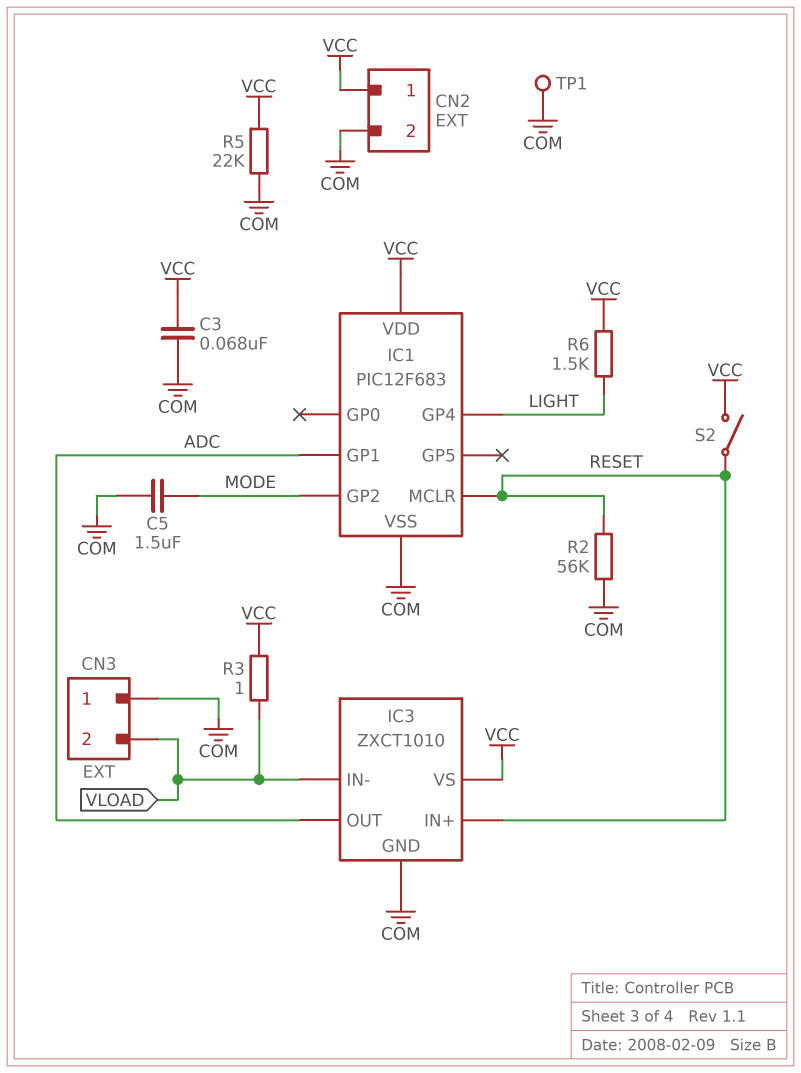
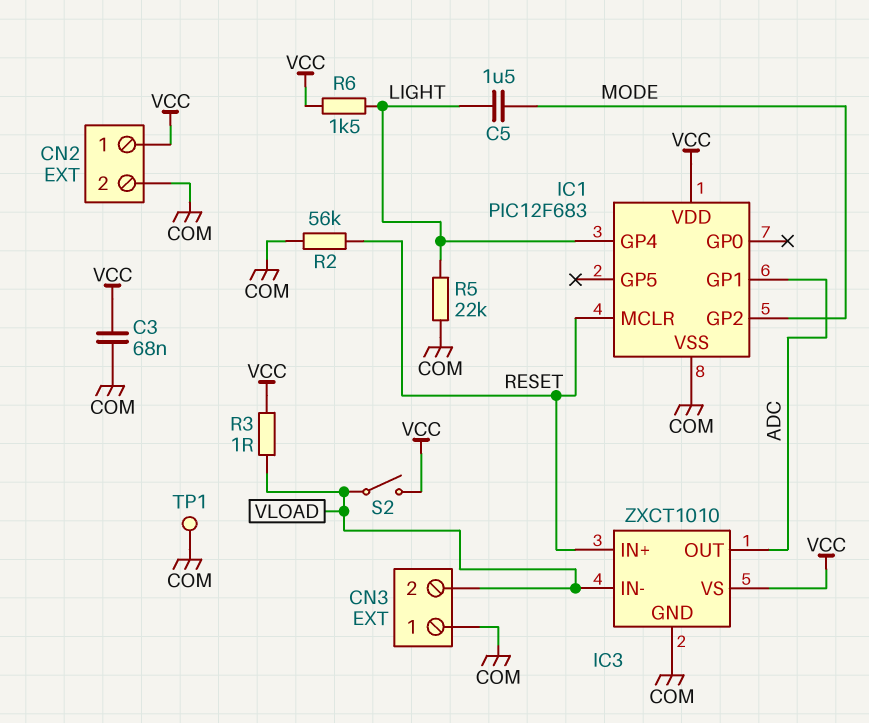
C5: 1.5uF (COM, MODE) -> 1.5uF (LIGHT, MODE)
R5: 22k (COM, VCC) -> 22k (COM, LIGHT)
S2: switch (RESET, VCC) -> switch (VCC, VLOAD)

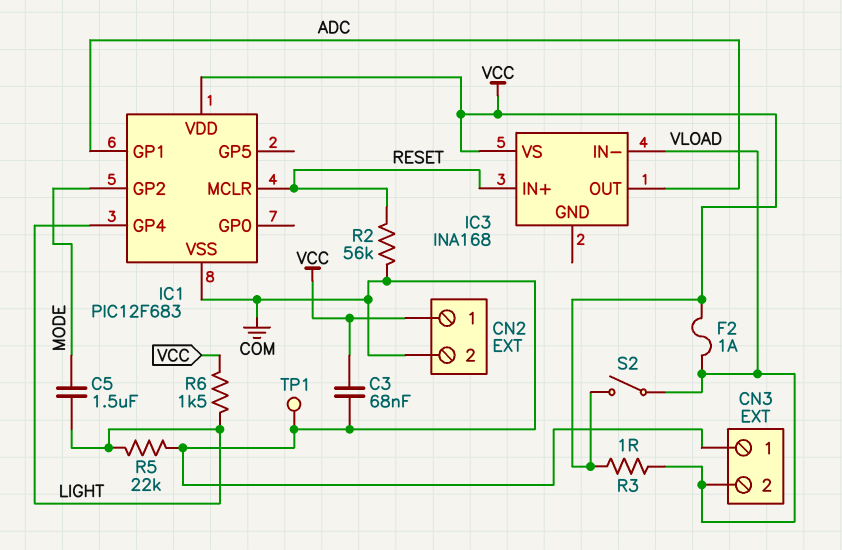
F2: none -> 1A (VCC, VLOAD)
IC3: ZXCT1010 -> INA168
IC3 pin GND: COM -> none

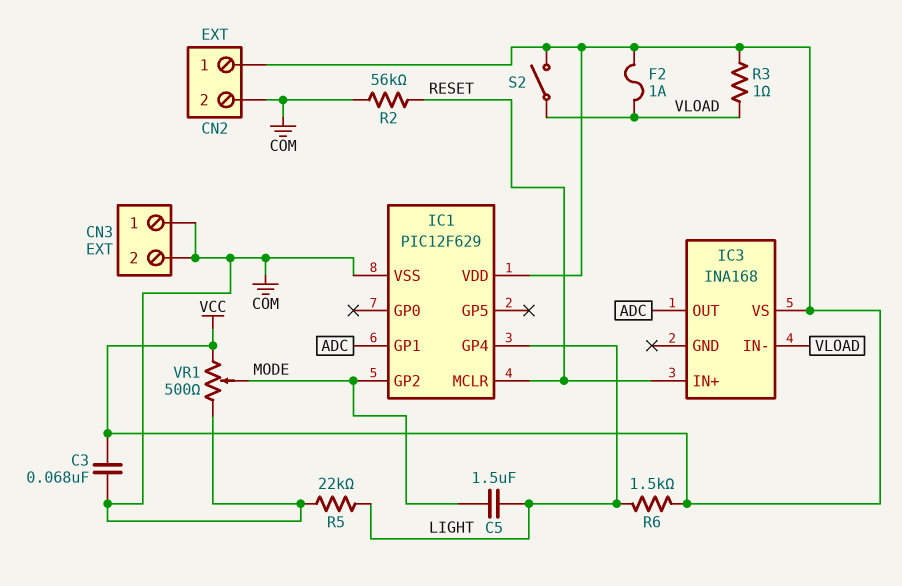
CN3 pin 2: VLOAD -> COM
IC1: PIC12F683 -> PIC12F629
TP1: test point (COM) -> none
VR1: none -> 500 (COM, VCC, wiper MODE)

